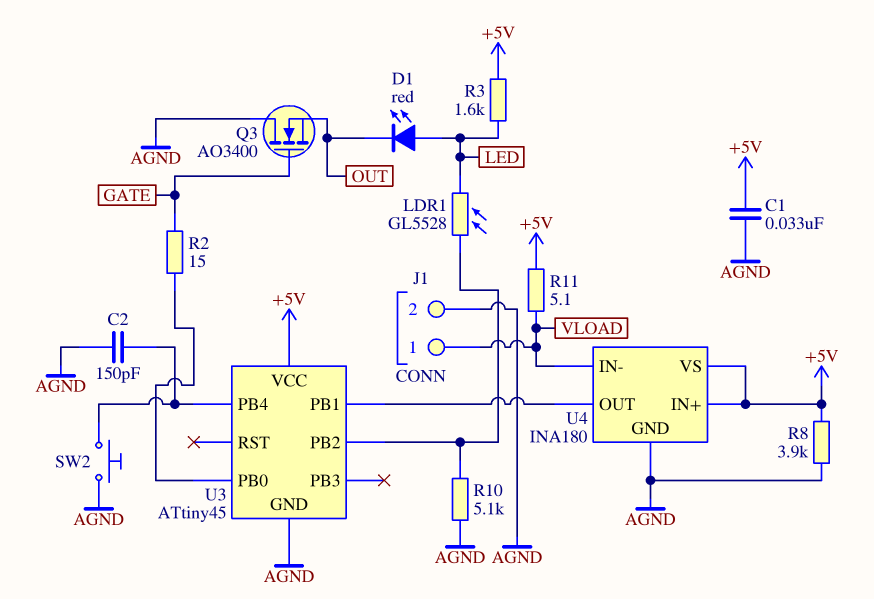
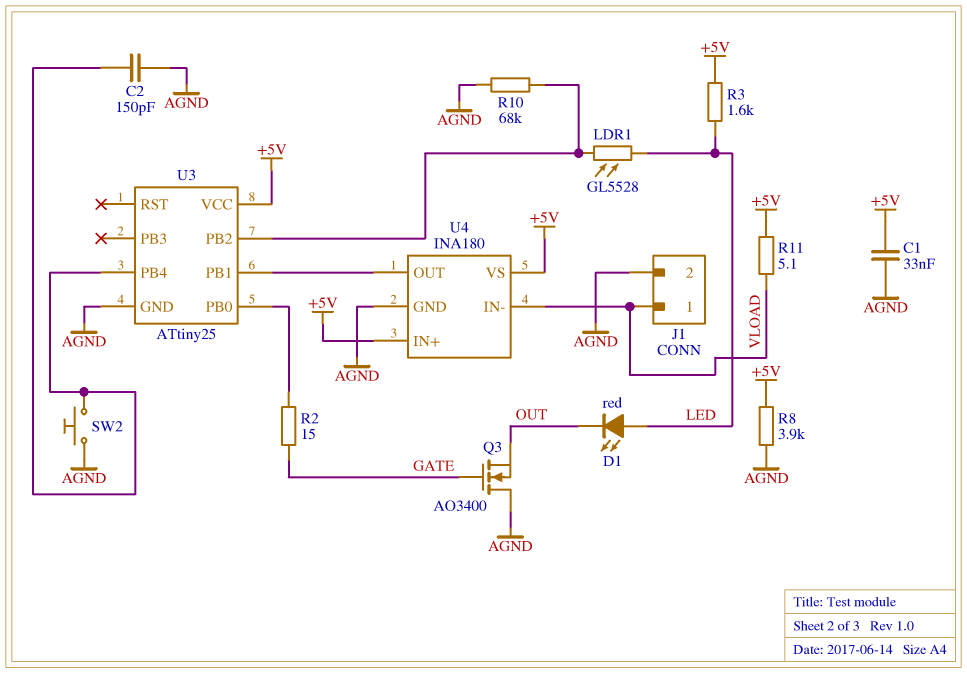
R10: 5.1k (AGND, U3/PB2) -> 68k (AGND, U3/PB2)
U3: ATtiny45 -> ATtiny25

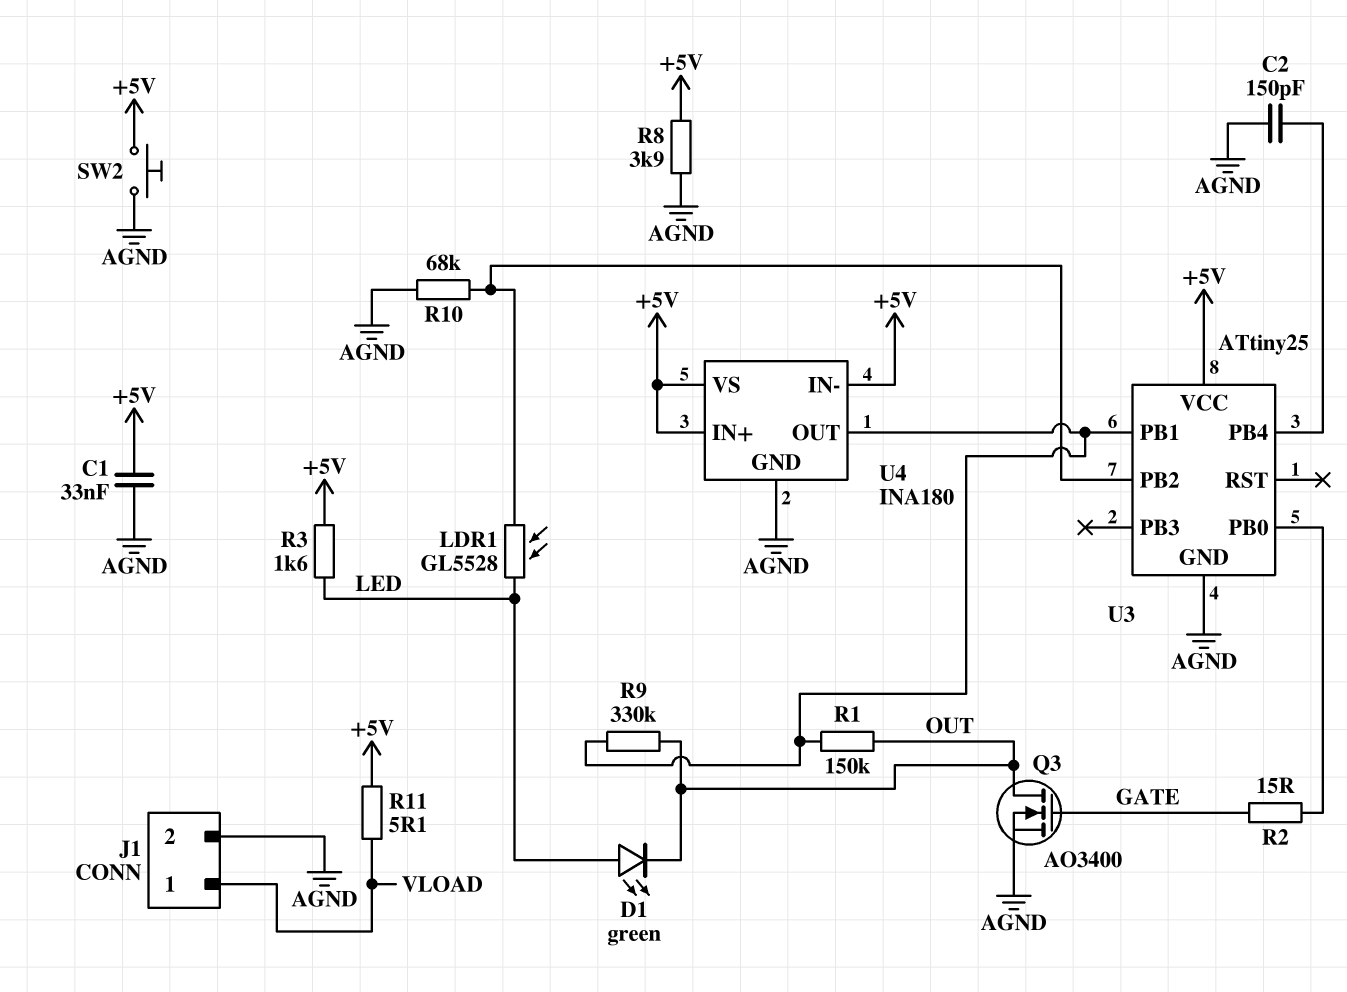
D1: LED red (A LED, K OUT) -> LED green (A LED, K OUT)
Q3: NMOS AO3400 (G GATE, D AGND, S OUT) -> NMOS AO3400 (G GATE, D OUT, S AGND)
R1: none -> 150k (OUT, U3/PB1)
R9: none -> 330k (OUT, U3/PB1)
SW2: button (AGND, U3/PB4) -> button (+5V, AGND)
U4 pin IN-: VLOAD -> +5V

